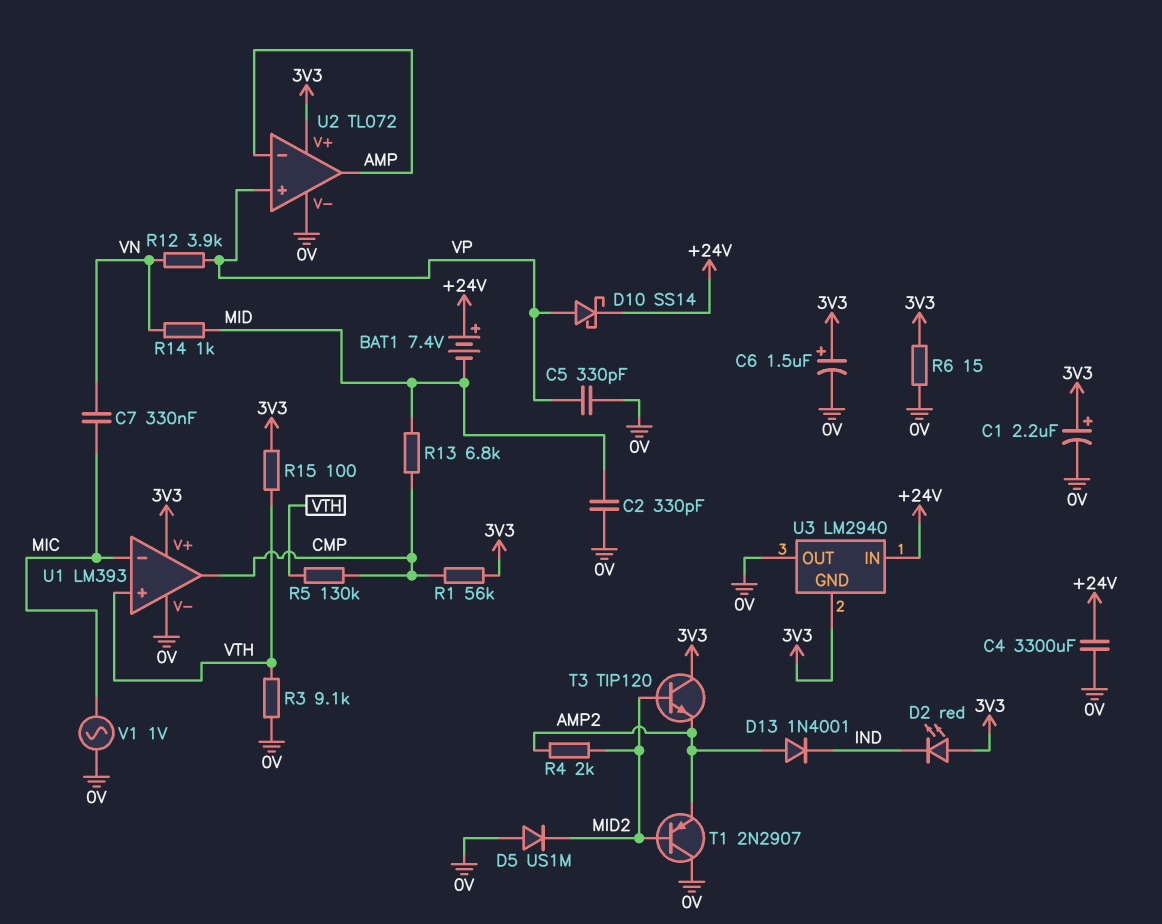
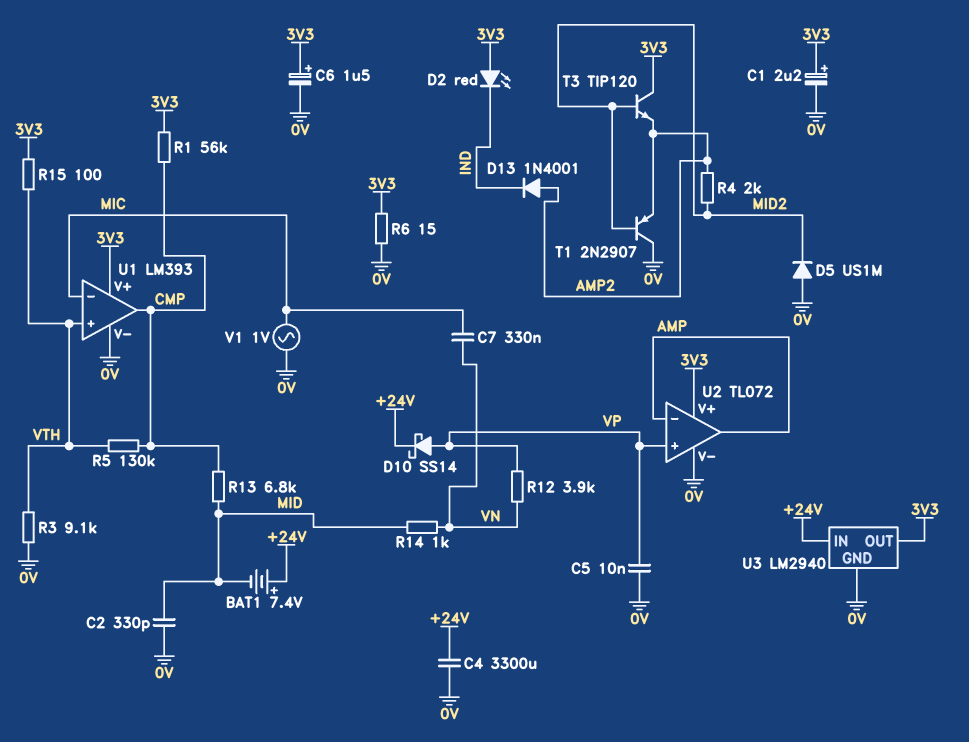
C5: 330pF (0V, VP) -> 10nF (0V, VP)
U3 pin GND: 3V3 -> 0V
U3 pin OUT: 0V -> 3V3

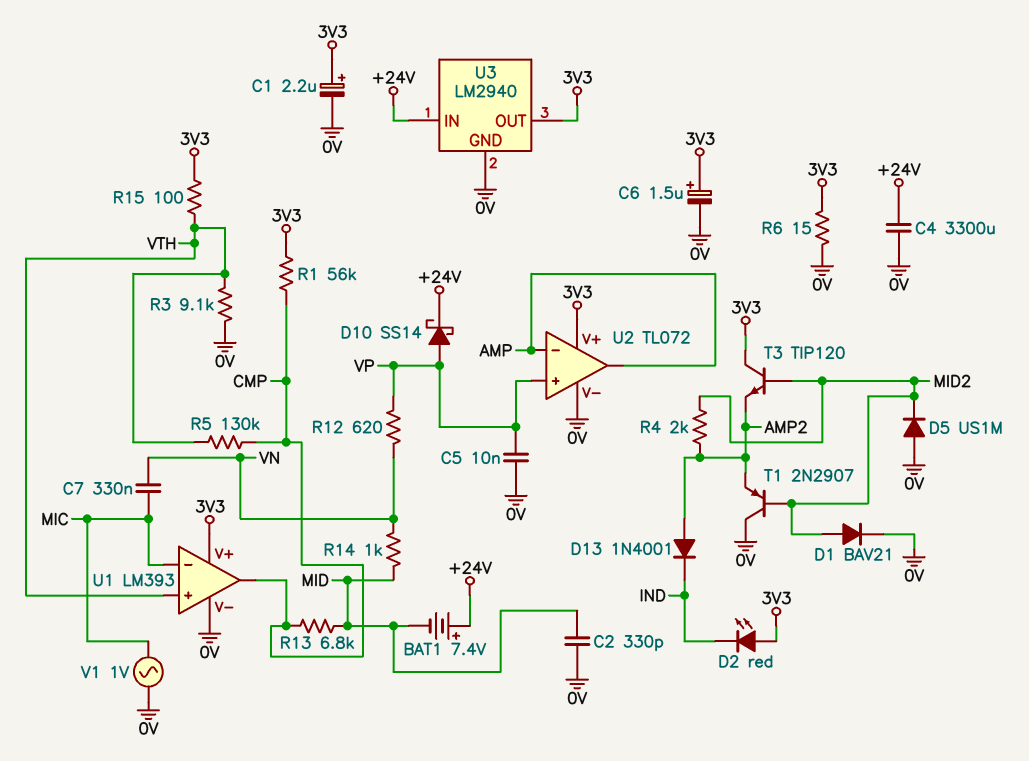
D1: none -> diode BAV21 (A MID2, K 0V)
R12: 3.9k (VN, VP) -> 620 (VN, VP)

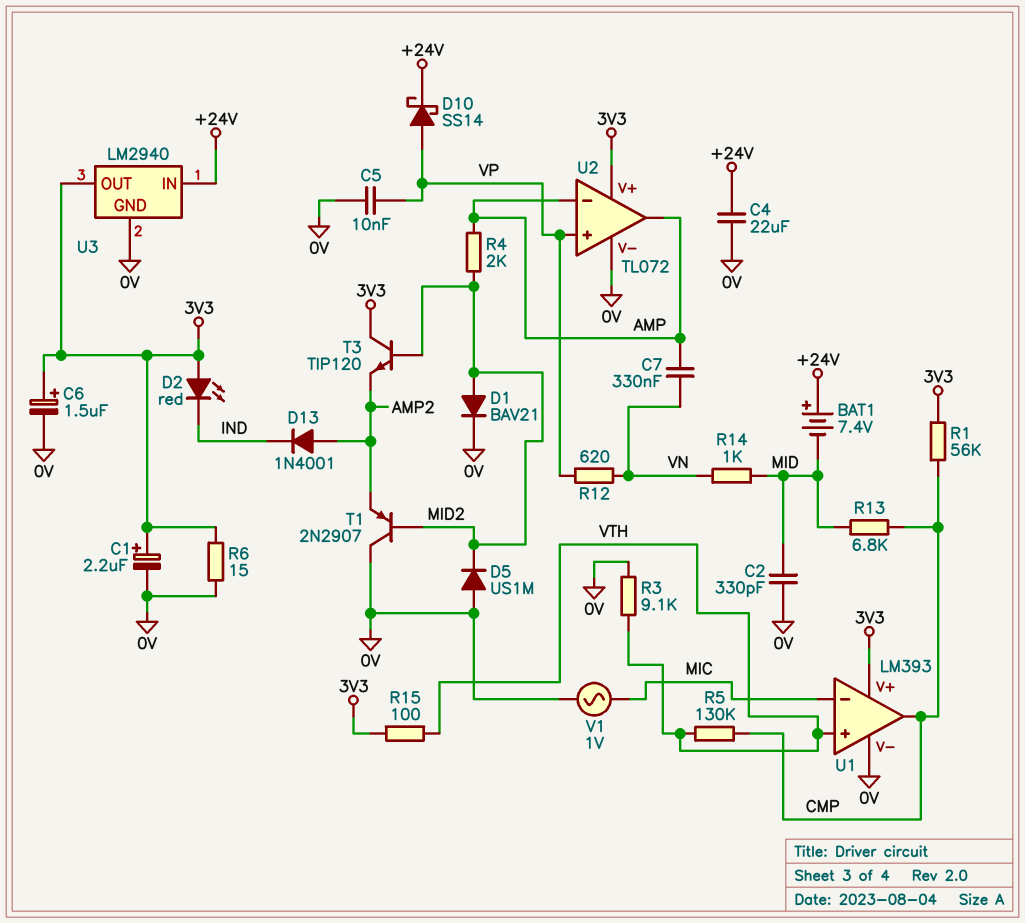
C4: 3300uF (+24V, 0V) -> 22uF (+24V, 0V)
C7: 330nF (MIC, VN) -> 330nF (AMP, VN)
R4: 2k (AMP2, MID2) -> 2k (AMP, MID2)

